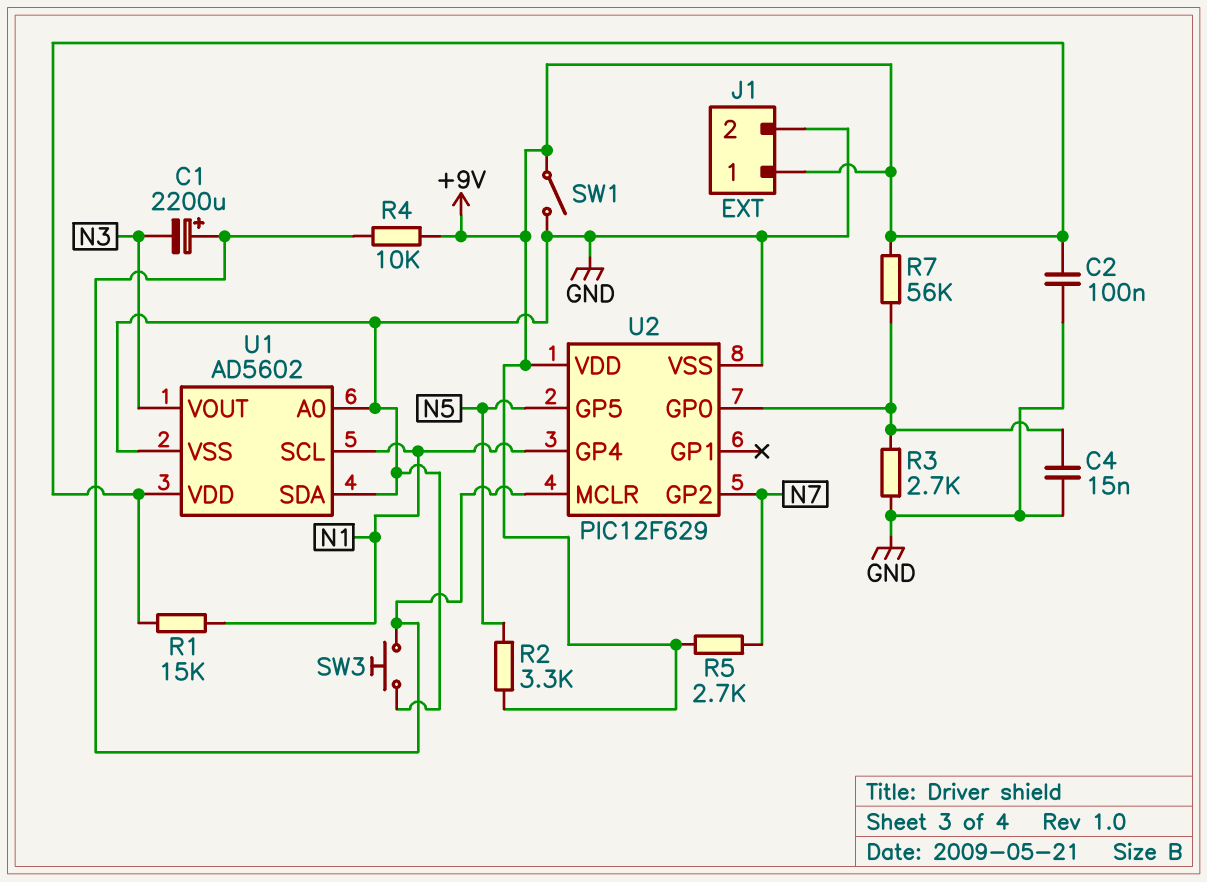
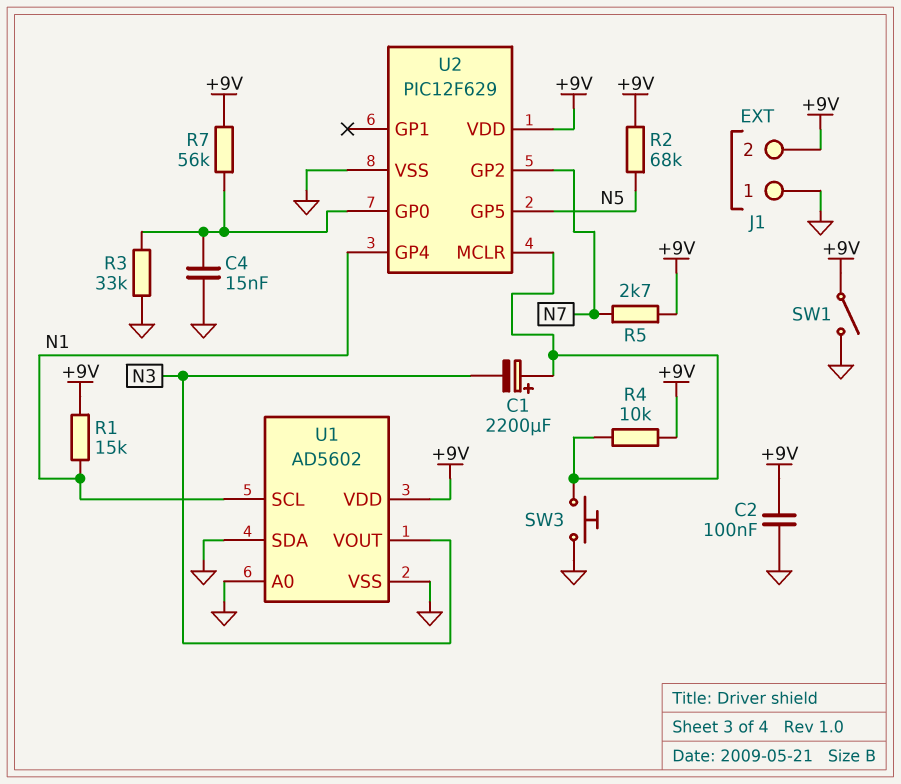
J1 pin 1: +9V -> GND
J1 pin 2: GND -> +9V
R2: 3.3k (+9V, N5) -> 68k (+9V, N5)
R3: 2.7k (GND, U2/GP0) -> 33k (GND, U2/GP0)

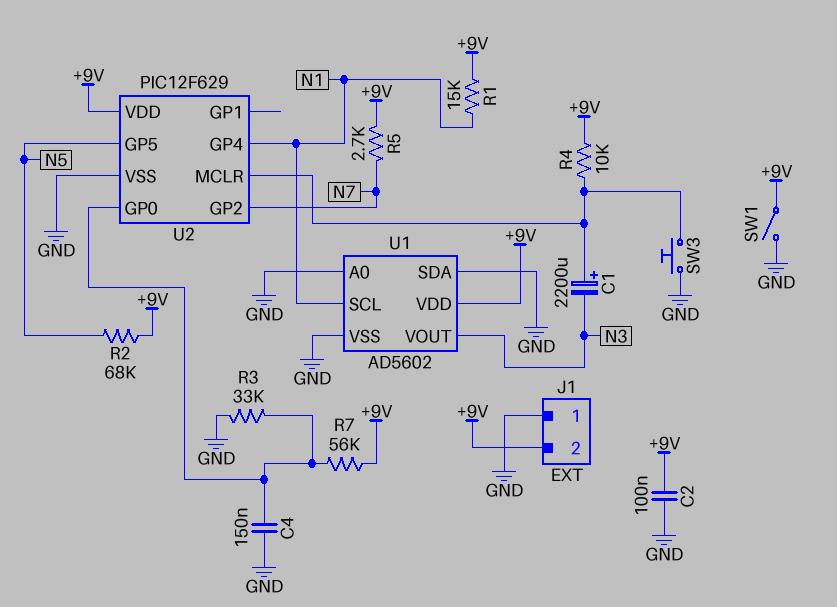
C4: 15nF (GND, U2/GP0) -> 150nF (GND, U2/GP0)

